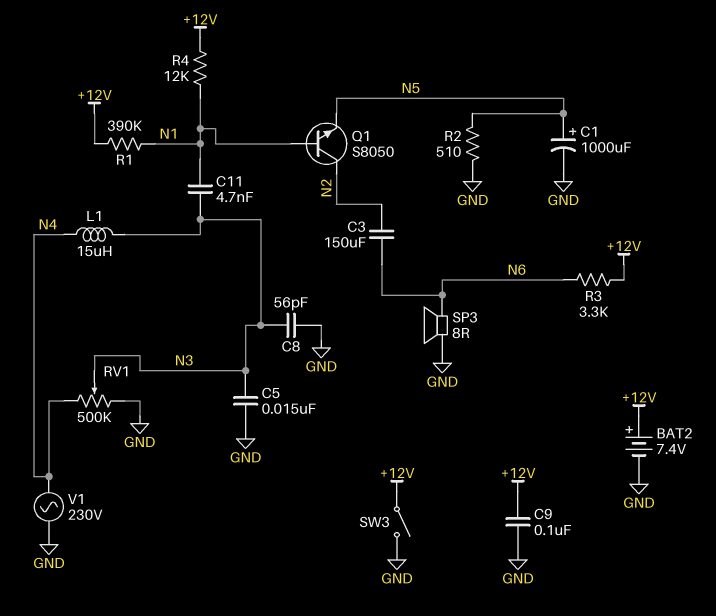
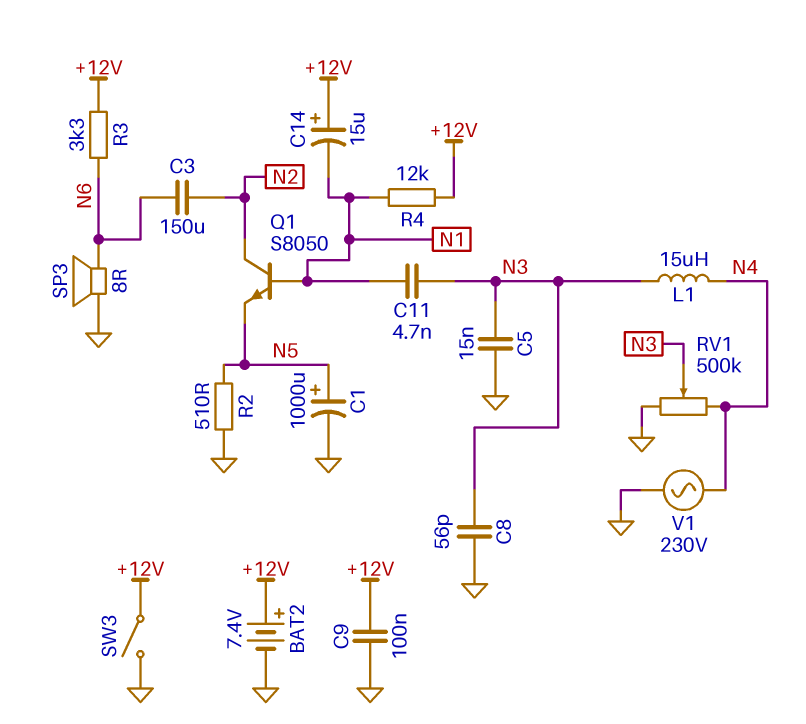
C14: none -> 15uF (plus +12V, minus N1)
R1: 390k (+12V, N1) -> none

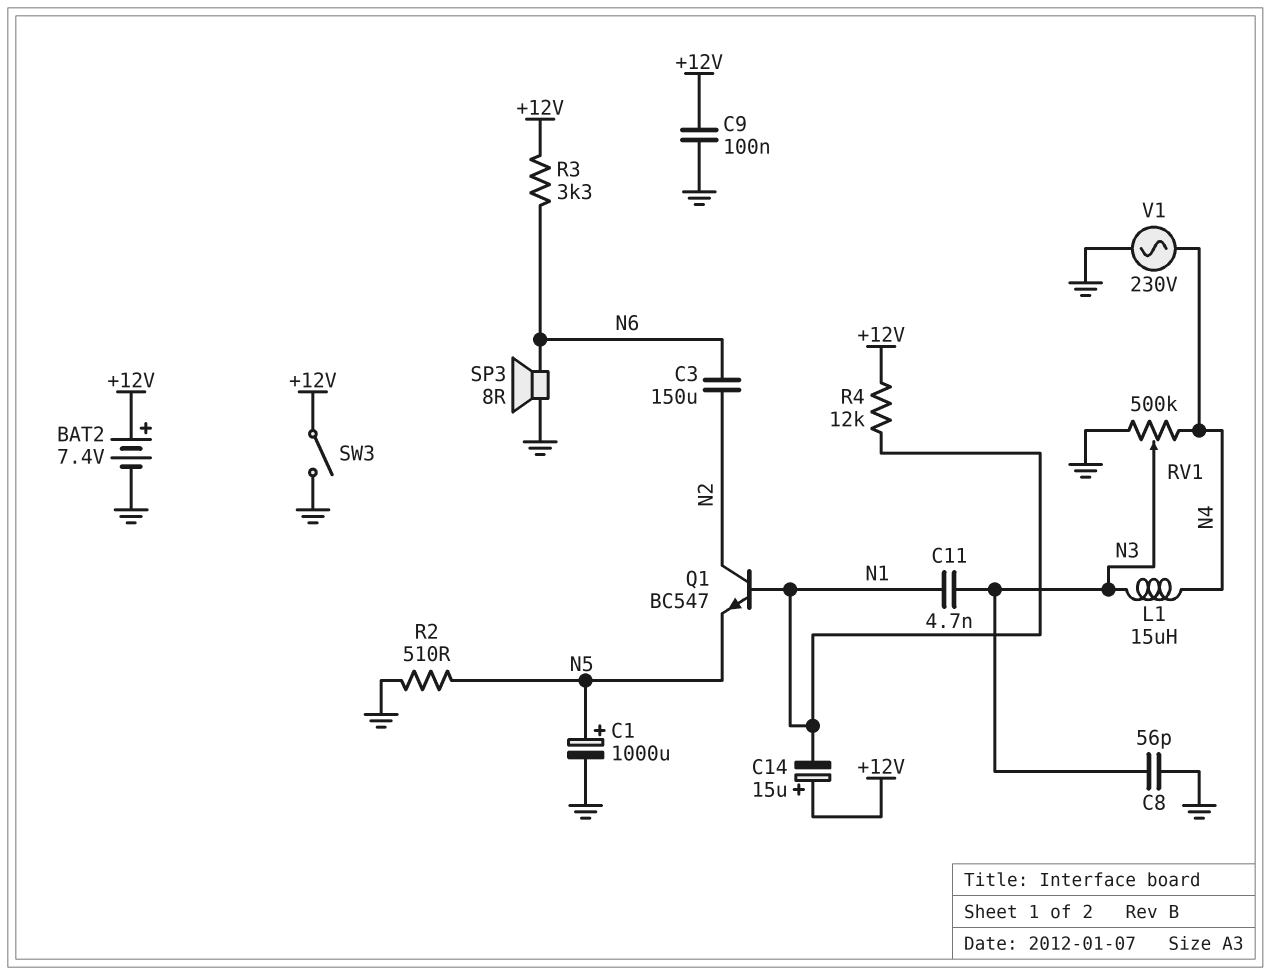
C5: 15nF (GND, N3) -> none
Q1: NPN S8050 (B N1, C N2, E N5) -> NPN BC547 (B N1, C N2, E N5)

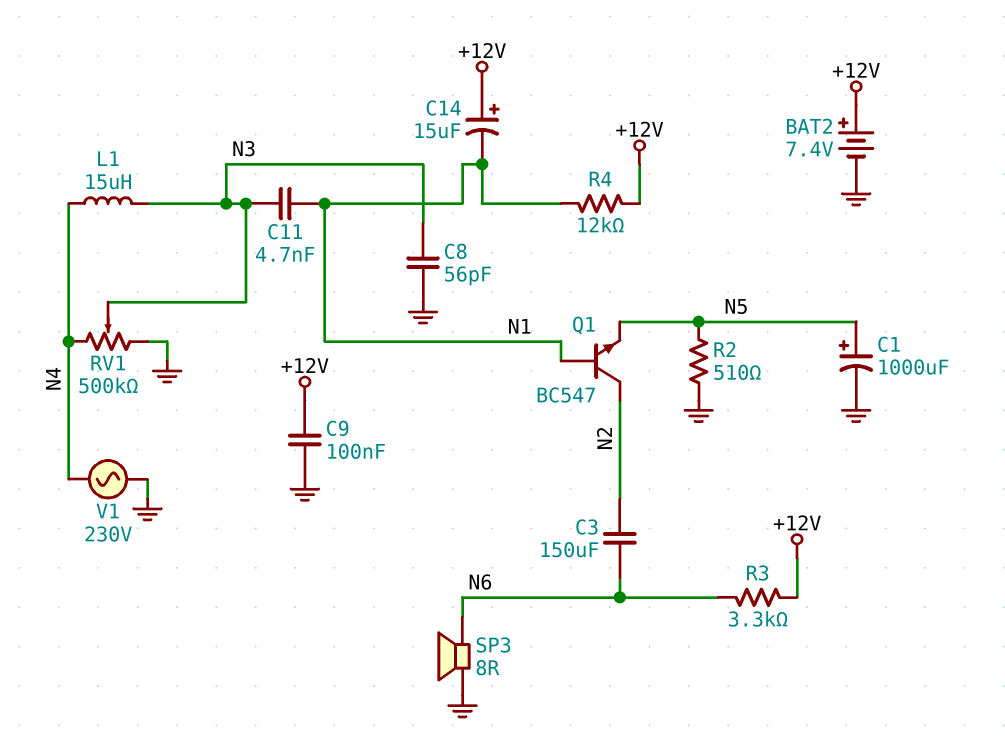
SW3: switch (+12V, GND) -> none

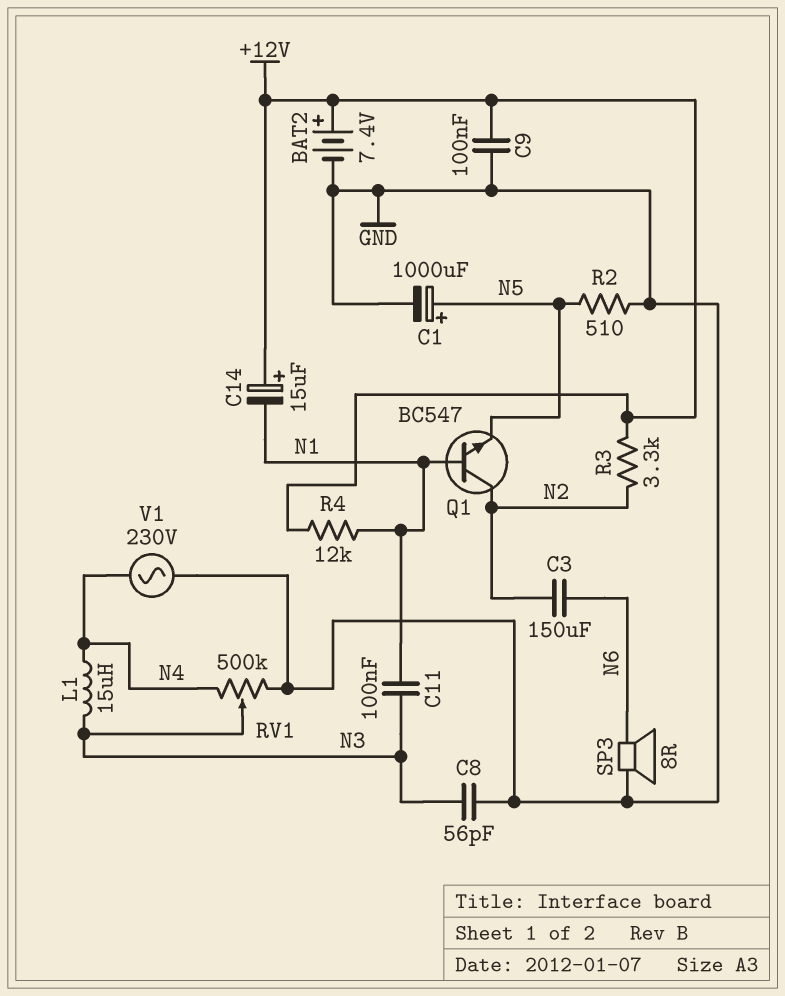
C11: 4.7nF (N1, N3) -> 100nF (N1, N3)
R3: 3.3k (+12V, N6) -> 3.3k (+12V, N2)

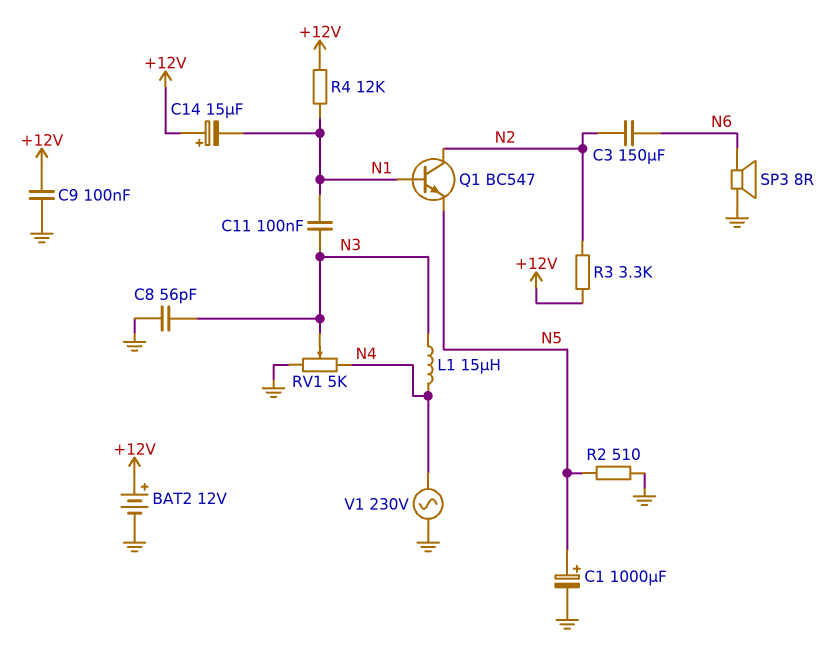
BAT2: 7.4V (plus +12V, minus GND) -> 12V (plus +12V, minus GND)
RV1: 500k (GND, N4, wiper N3) -> 5k (GND, N4, wiper N3)

